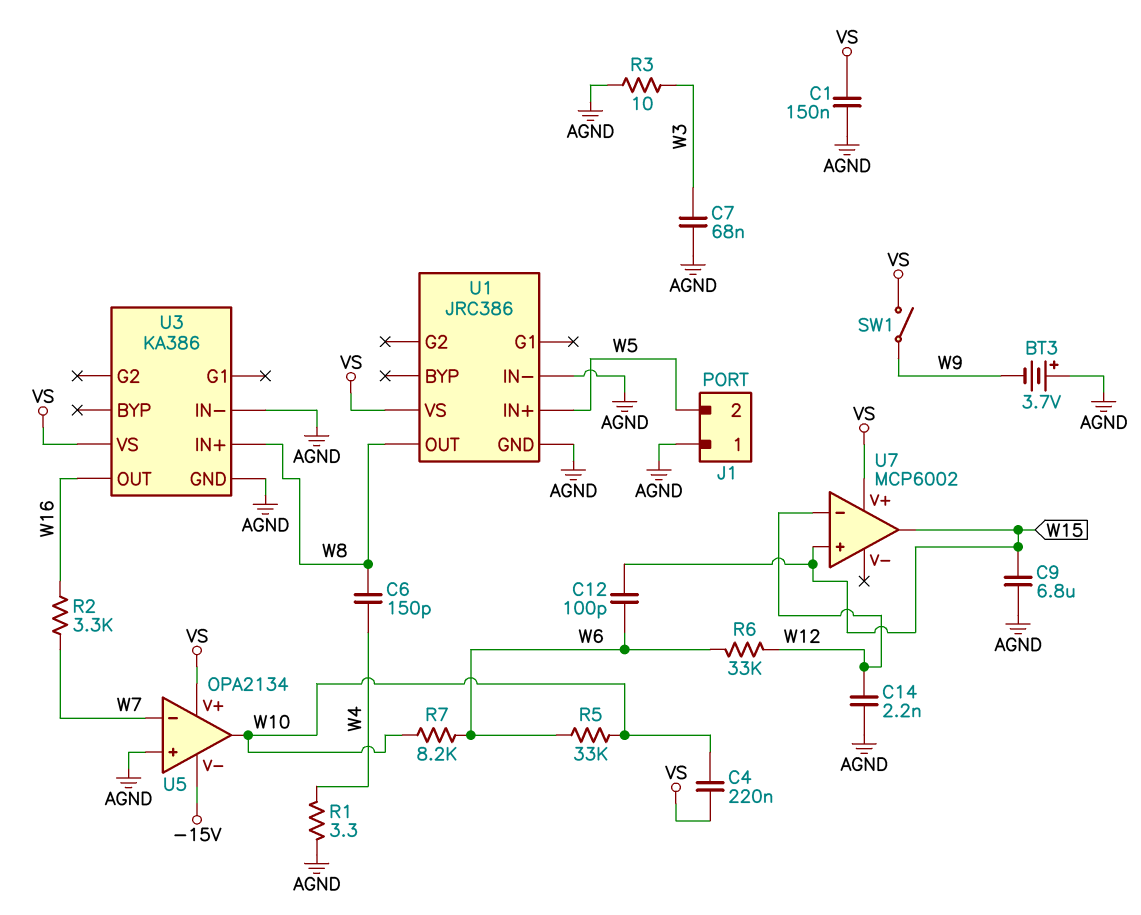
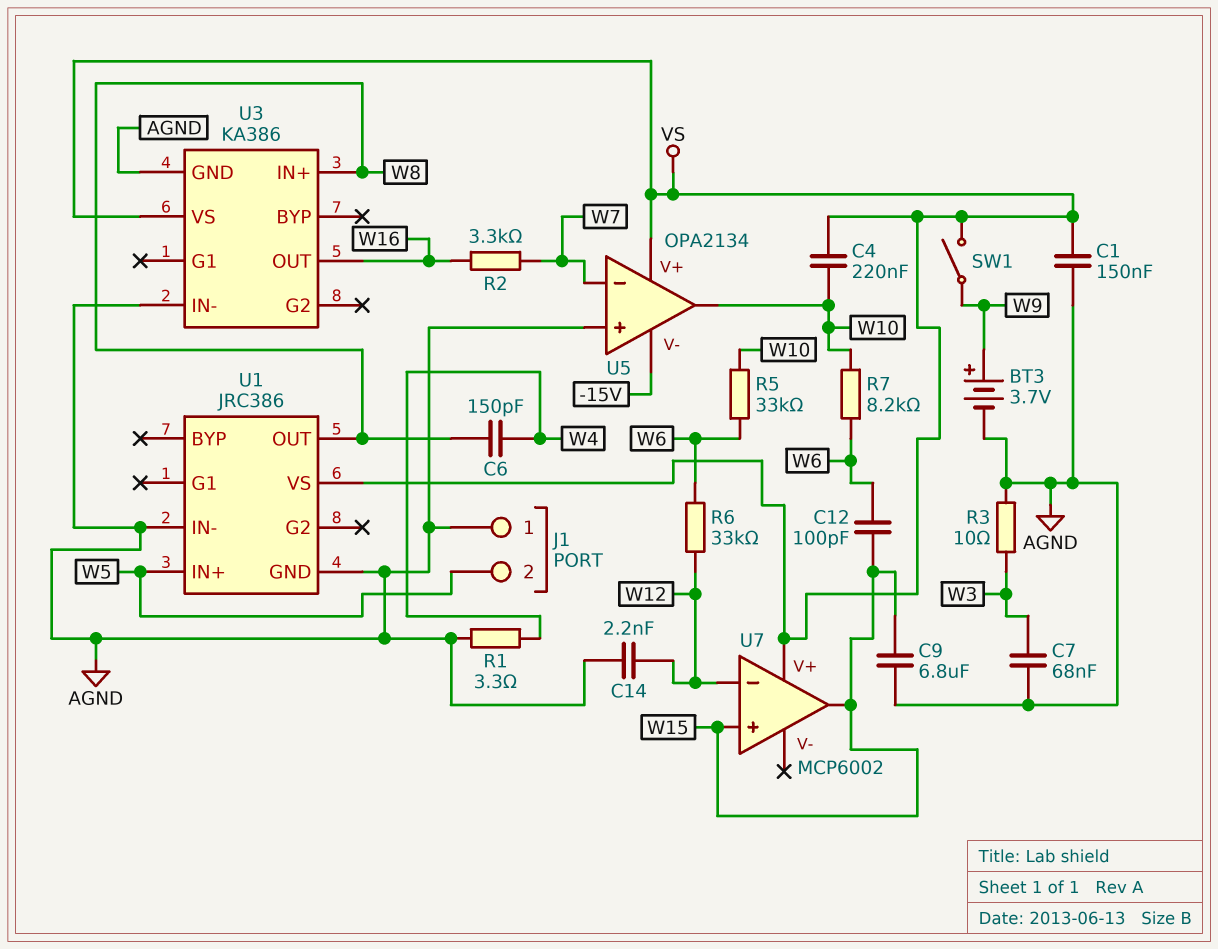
BT3: 3.7V (plus AGND, minus W9) -> 3.7V (plus W9, minus AGND)

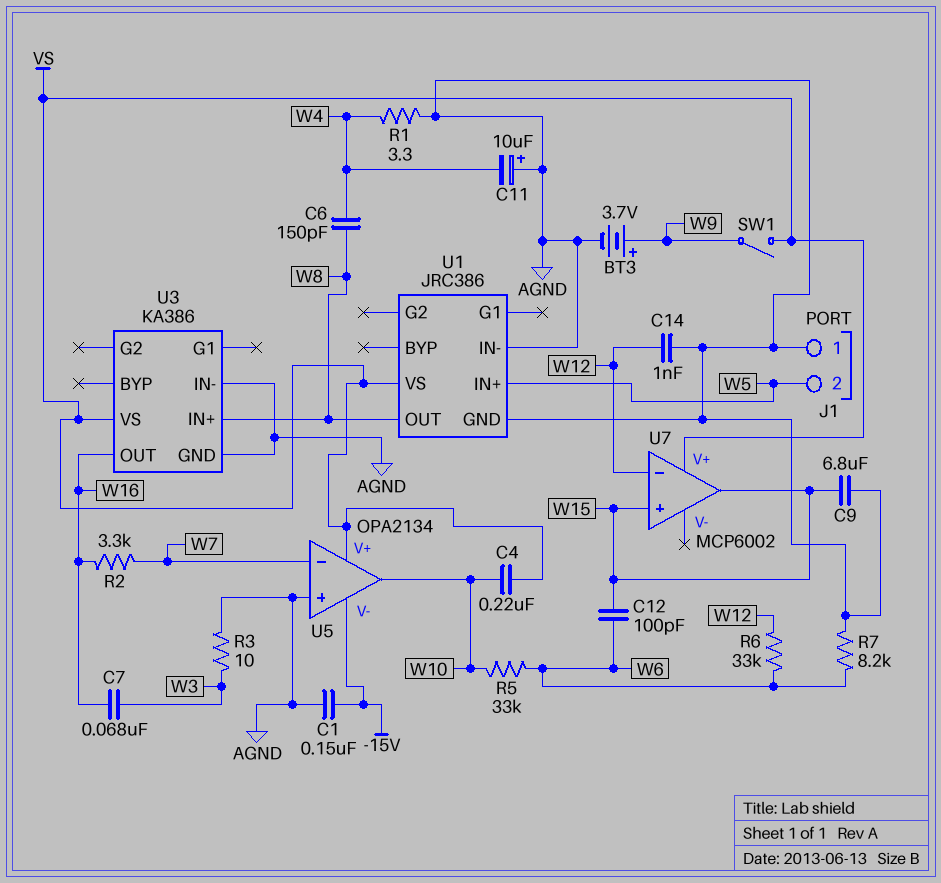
C1: 150nF (AGND, VS) -> 150nF (-15V, AGND)
C7: 68nF (AGND, W3) -> 68nF (W3, W16)
C11: none -> 10uF (plus AGND, minus W4)
C14: 2.2nF (AGND, W12) -> 1nF (AGND, W12)
R7: 8.2k (W6, W10) -> 8.2k (AGND, W6)

